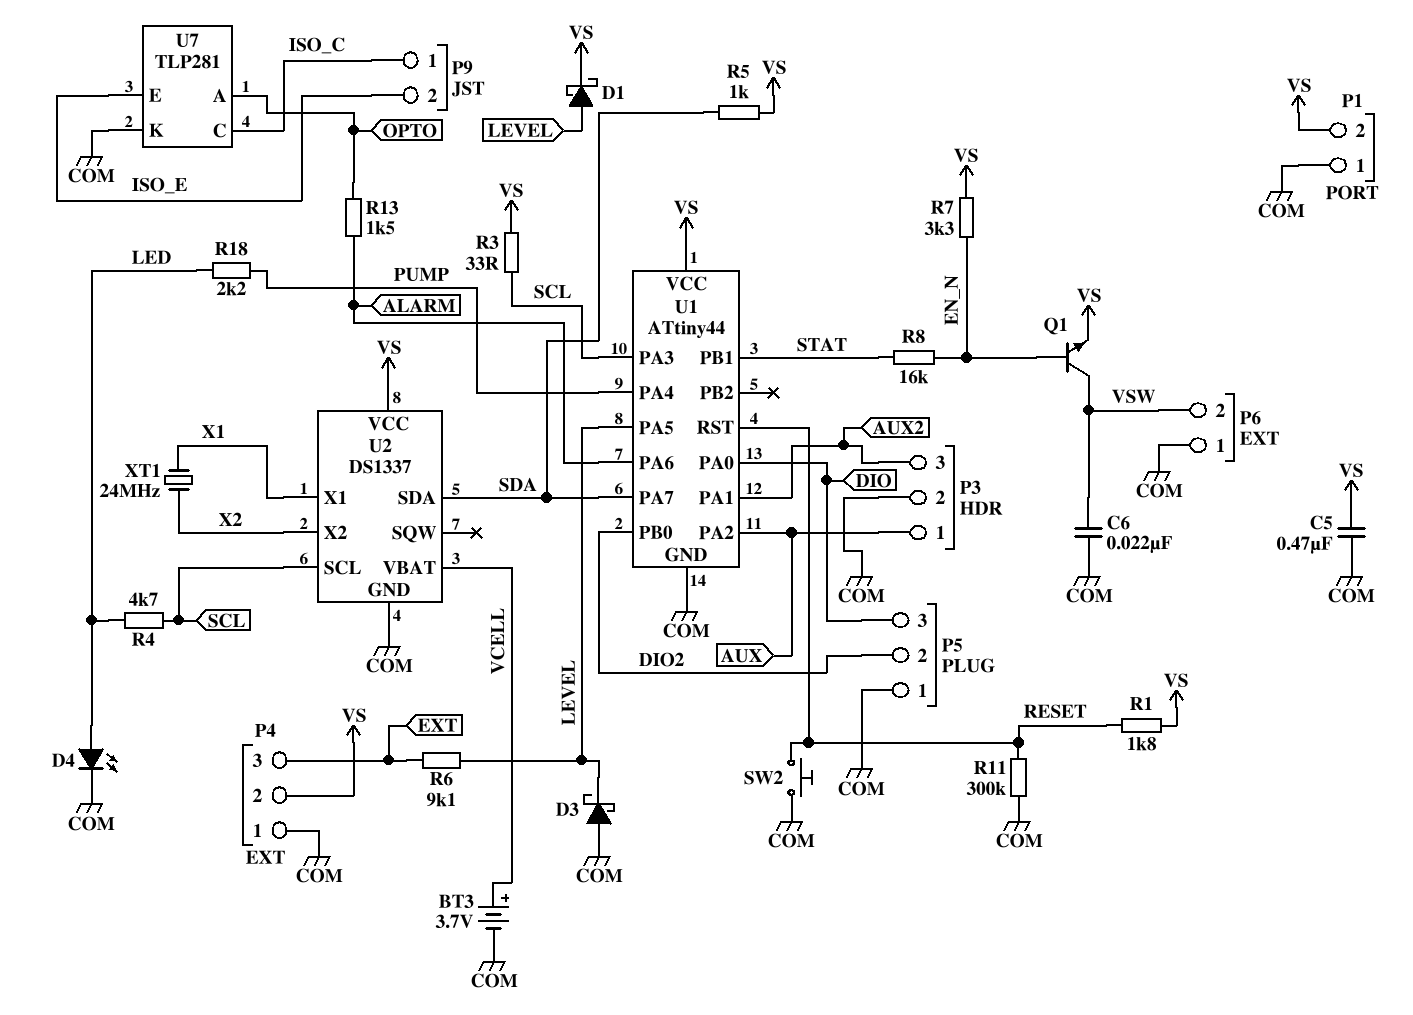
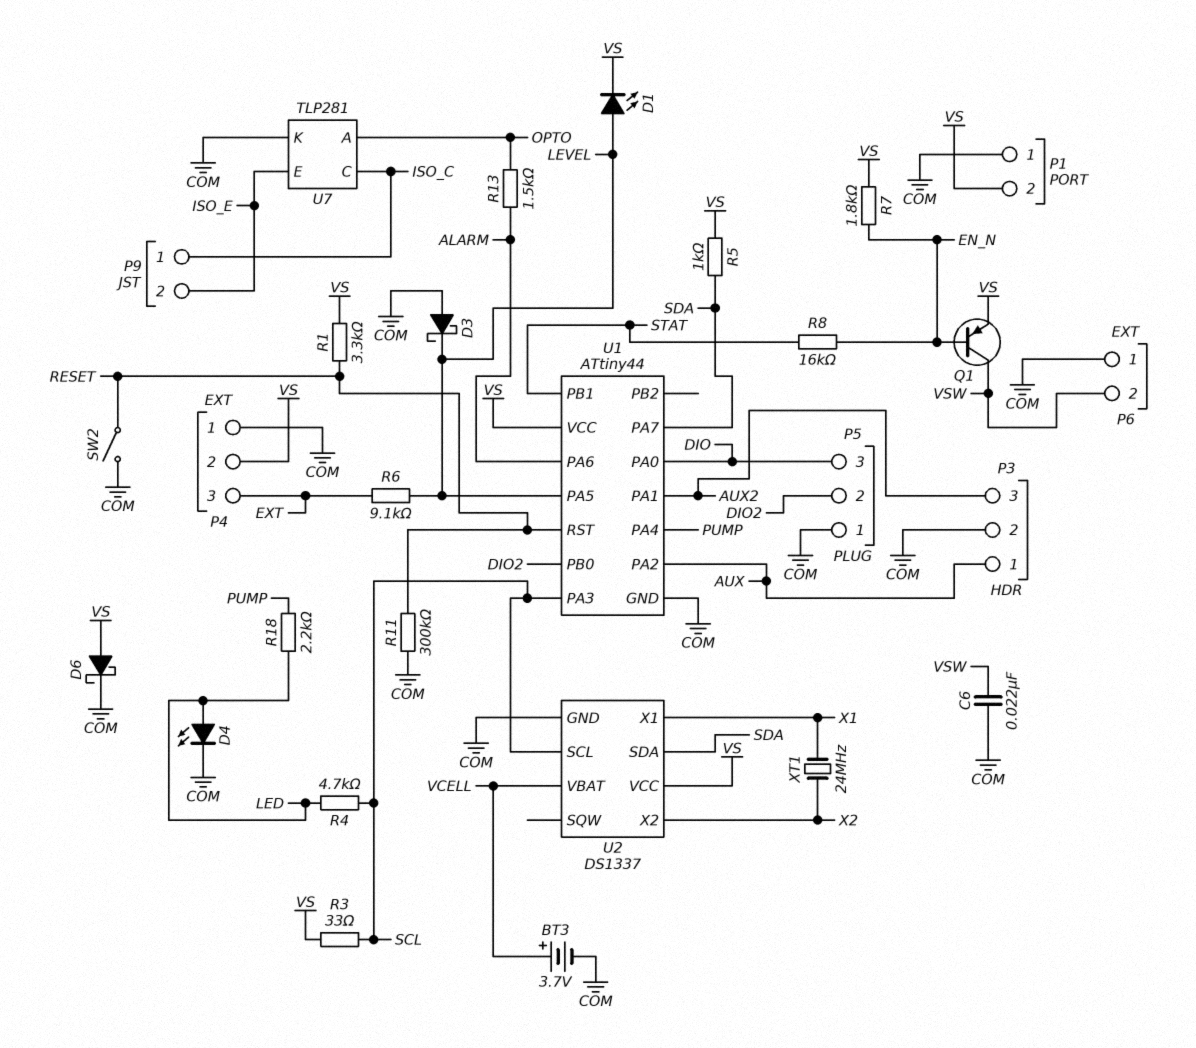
C5: 470nF (COM, VS) -> none
D1: schottky (A LEVEL, K VS) -> LED (A LEVEL, K VS)
D6: none -> schottky (A VS, K COM)
Q1: NPN (B EN_N, C VSW, E VS) -> PNP (B EN_N, C VSW, E VS)
R1: 1.8k (RESET, VS) -> 3.3k (RESET, VS)
R7: 3.3k (EN_N, VS) -> 1.8k (EN_N, VS)
SW2: button (COM, RESET) -> switch (COM, RESET)

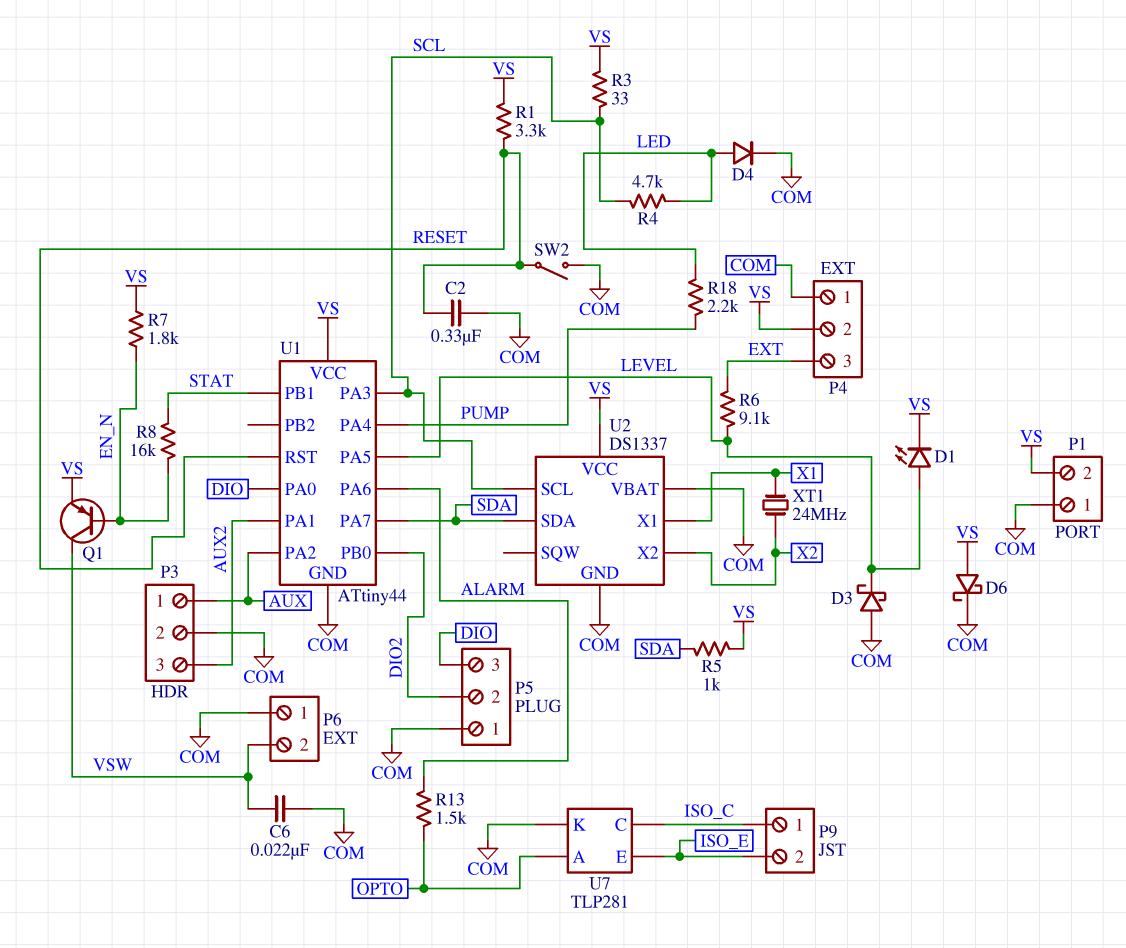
BT3: 3.7V (plus VCELL, minus COM) -> none
C2: none -> 330nF (COM, RESET)
D4: LED (A LED, K COM) -> diode (A LED, K COM)
R11: 300k (COM, RESET) -> none
U2 pin VBAT: VCELL -> COM

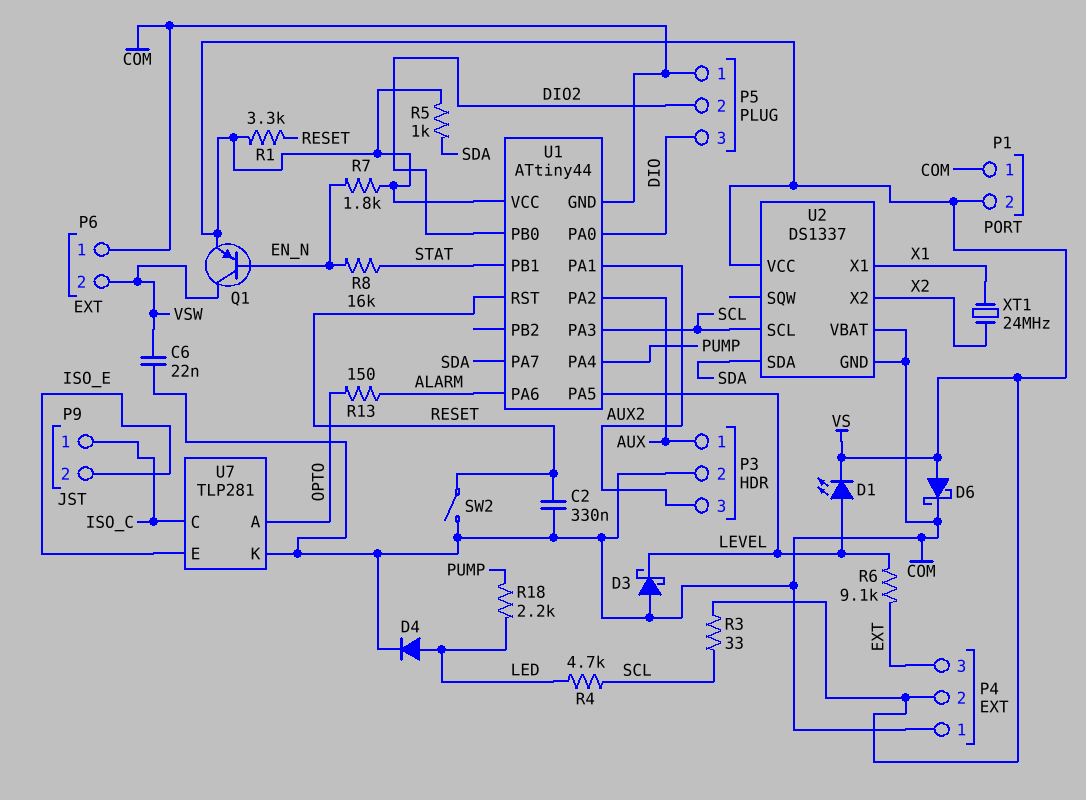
R13: 1.5k (ALARM, OPTO) -> 150 (ALARM, OPTO)

